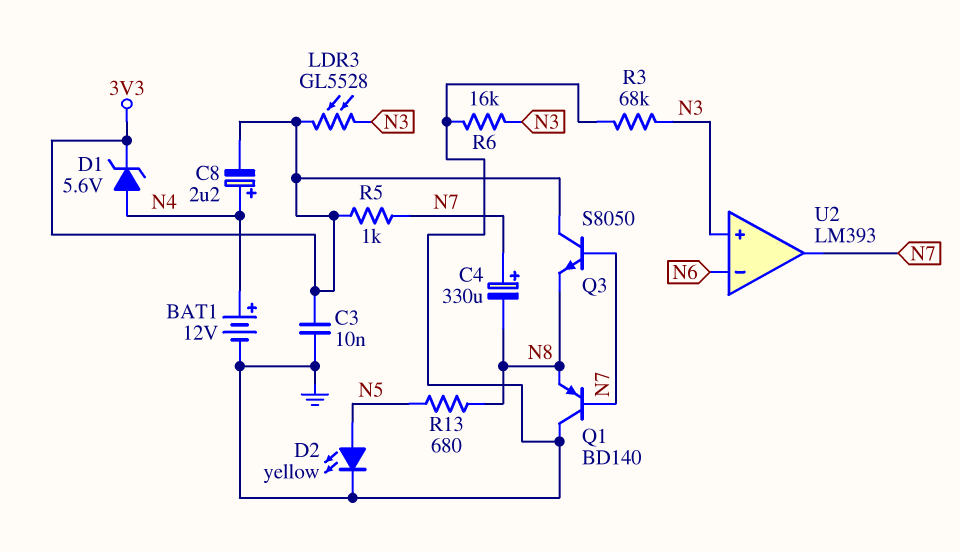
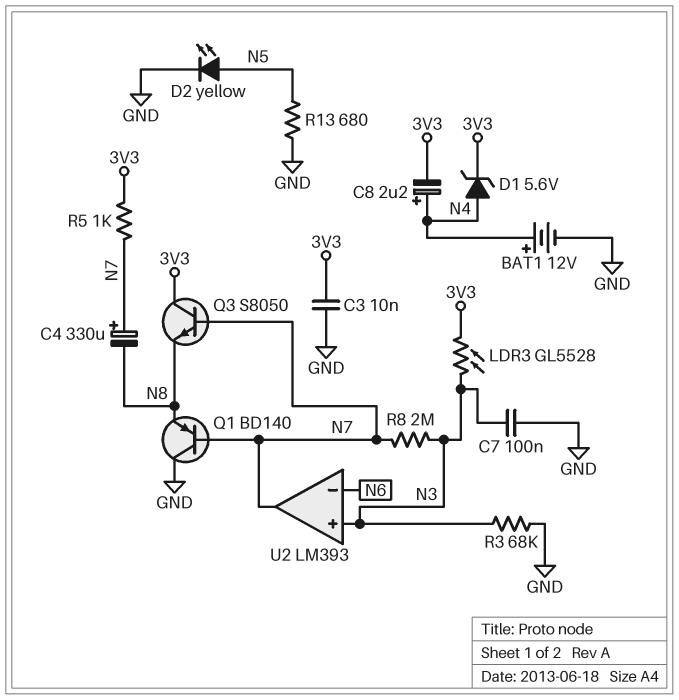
C7: none -> 100nF (GND, N3)
R6: 16k (GND, N3) -> none
R8: none -> 2M (N3, N7)
R13: 680 (N5, N8) -> 680 (GND, N5)

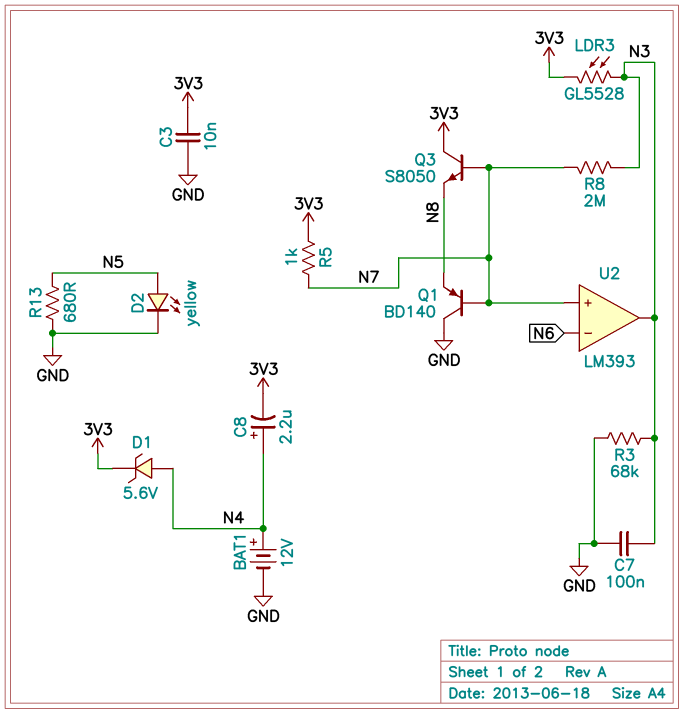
C4: 330uF (plus N7, minus N8) -> none
U2 pin in+: N3 -> N7
U2 pin out: N7 -> N3

